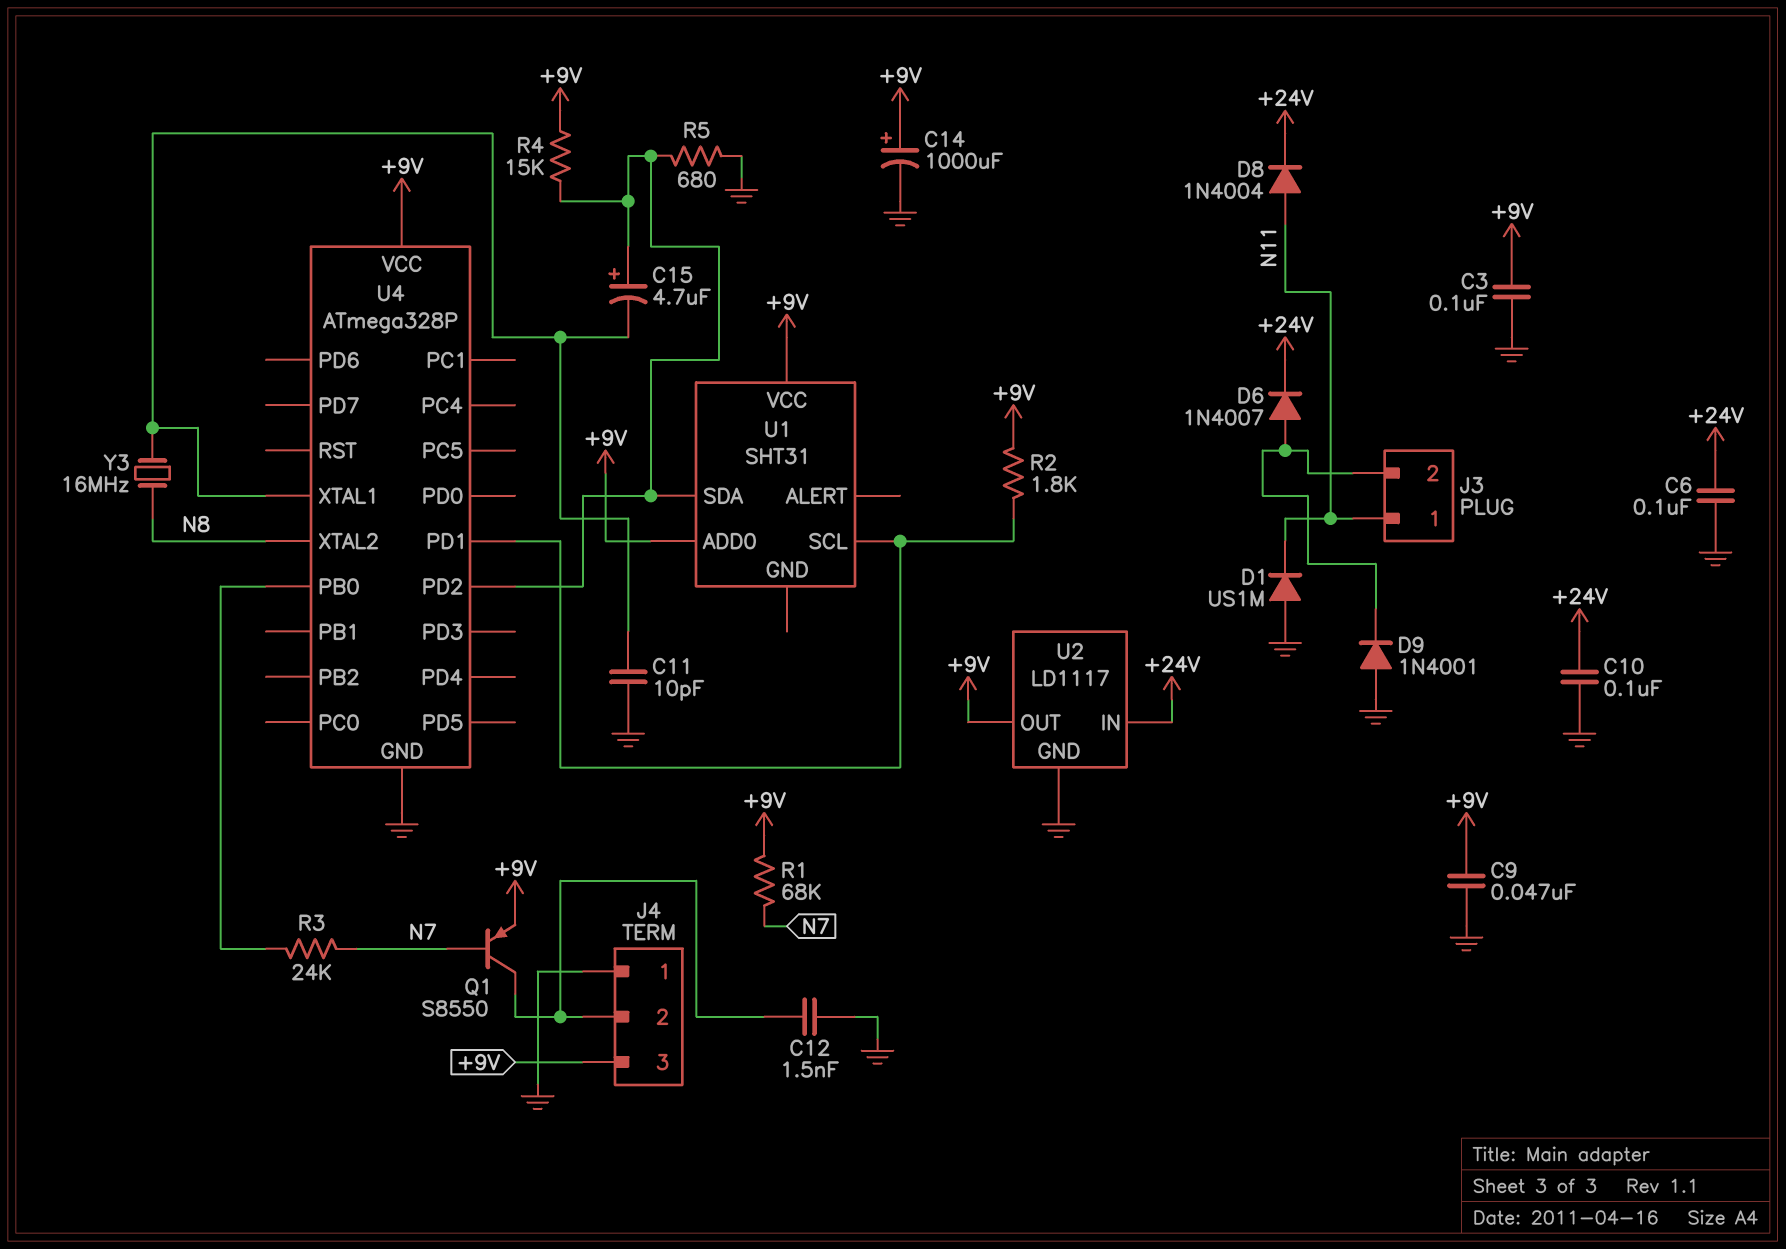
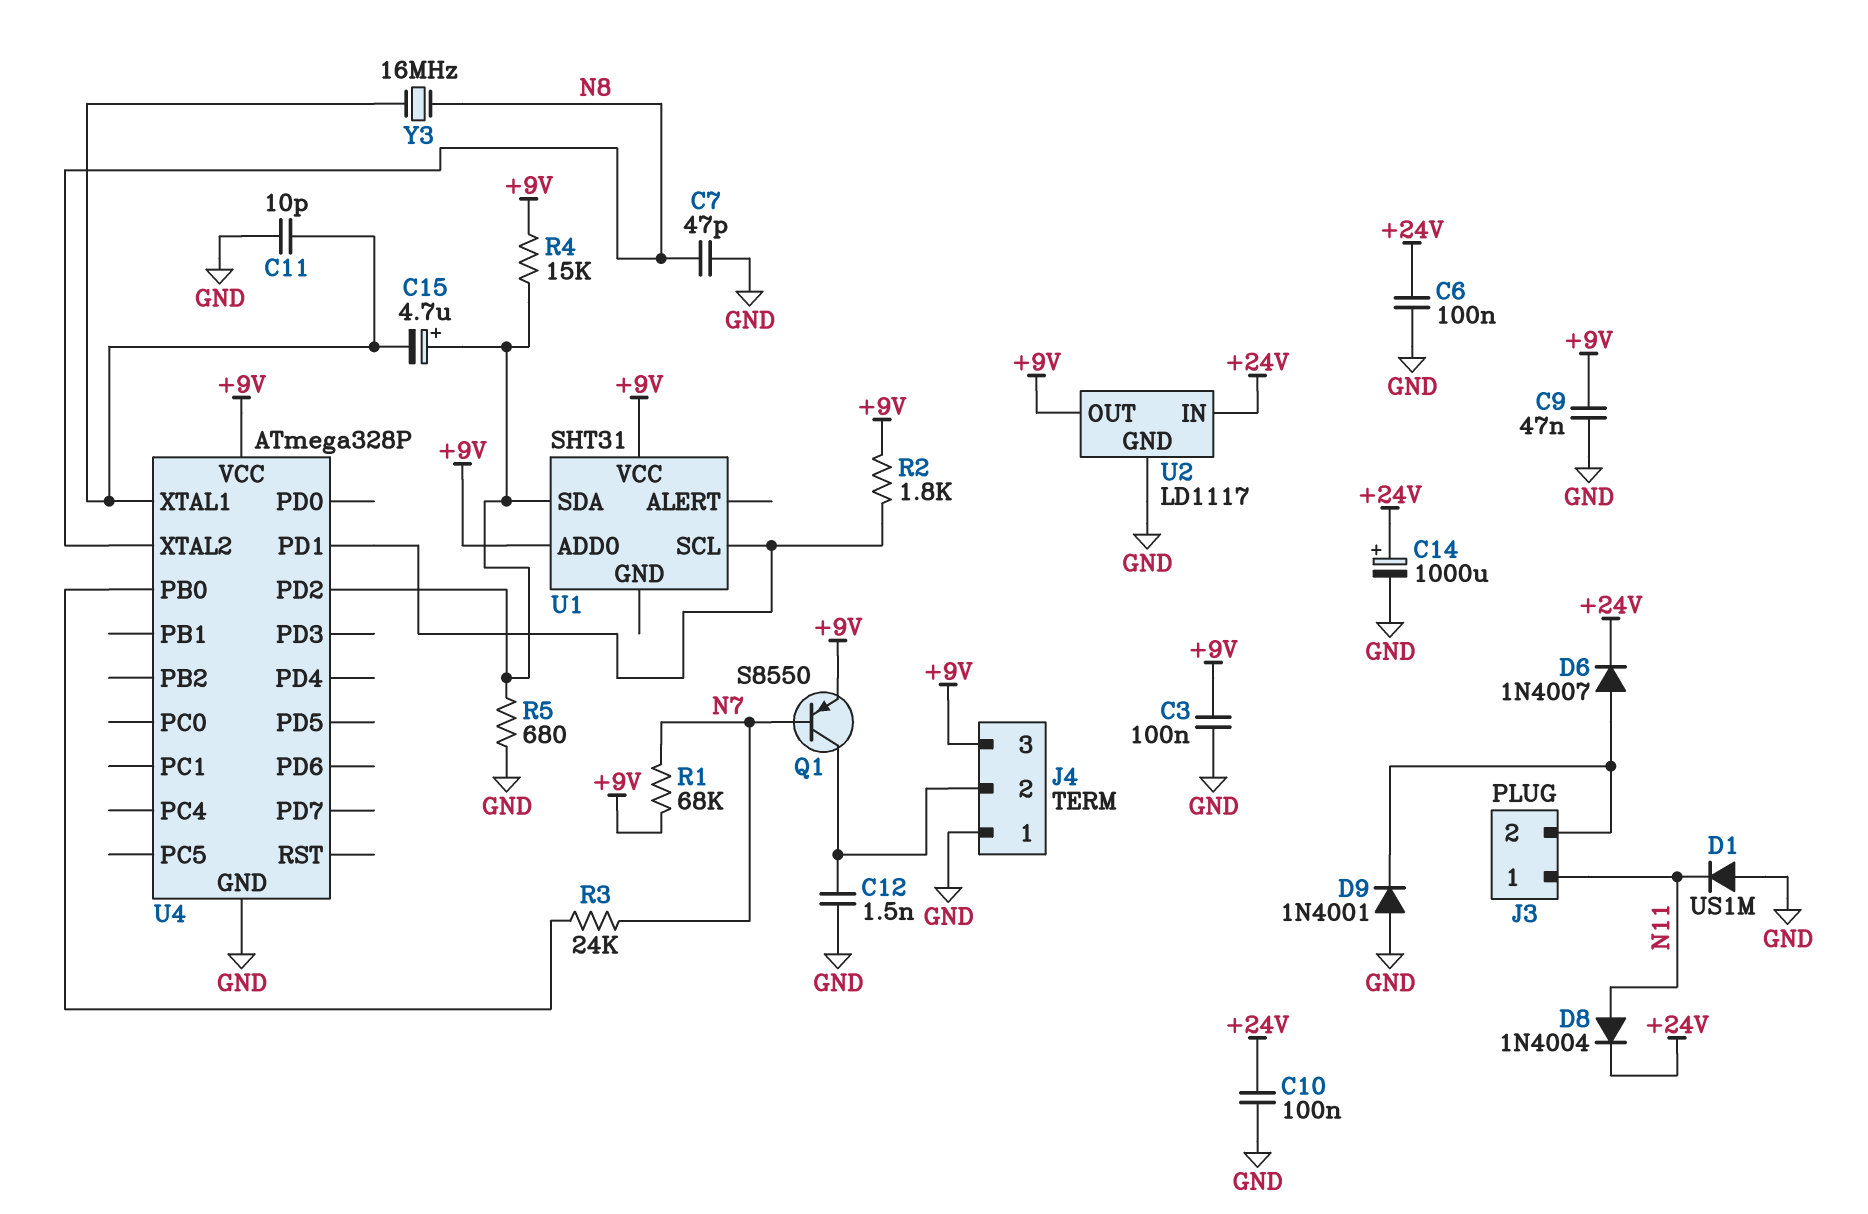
C7: none -> 47pF (GND, N8)
C14: 1000uF (plus +9V, minus GND) -> 1000uF (plus +24V, minus GND)

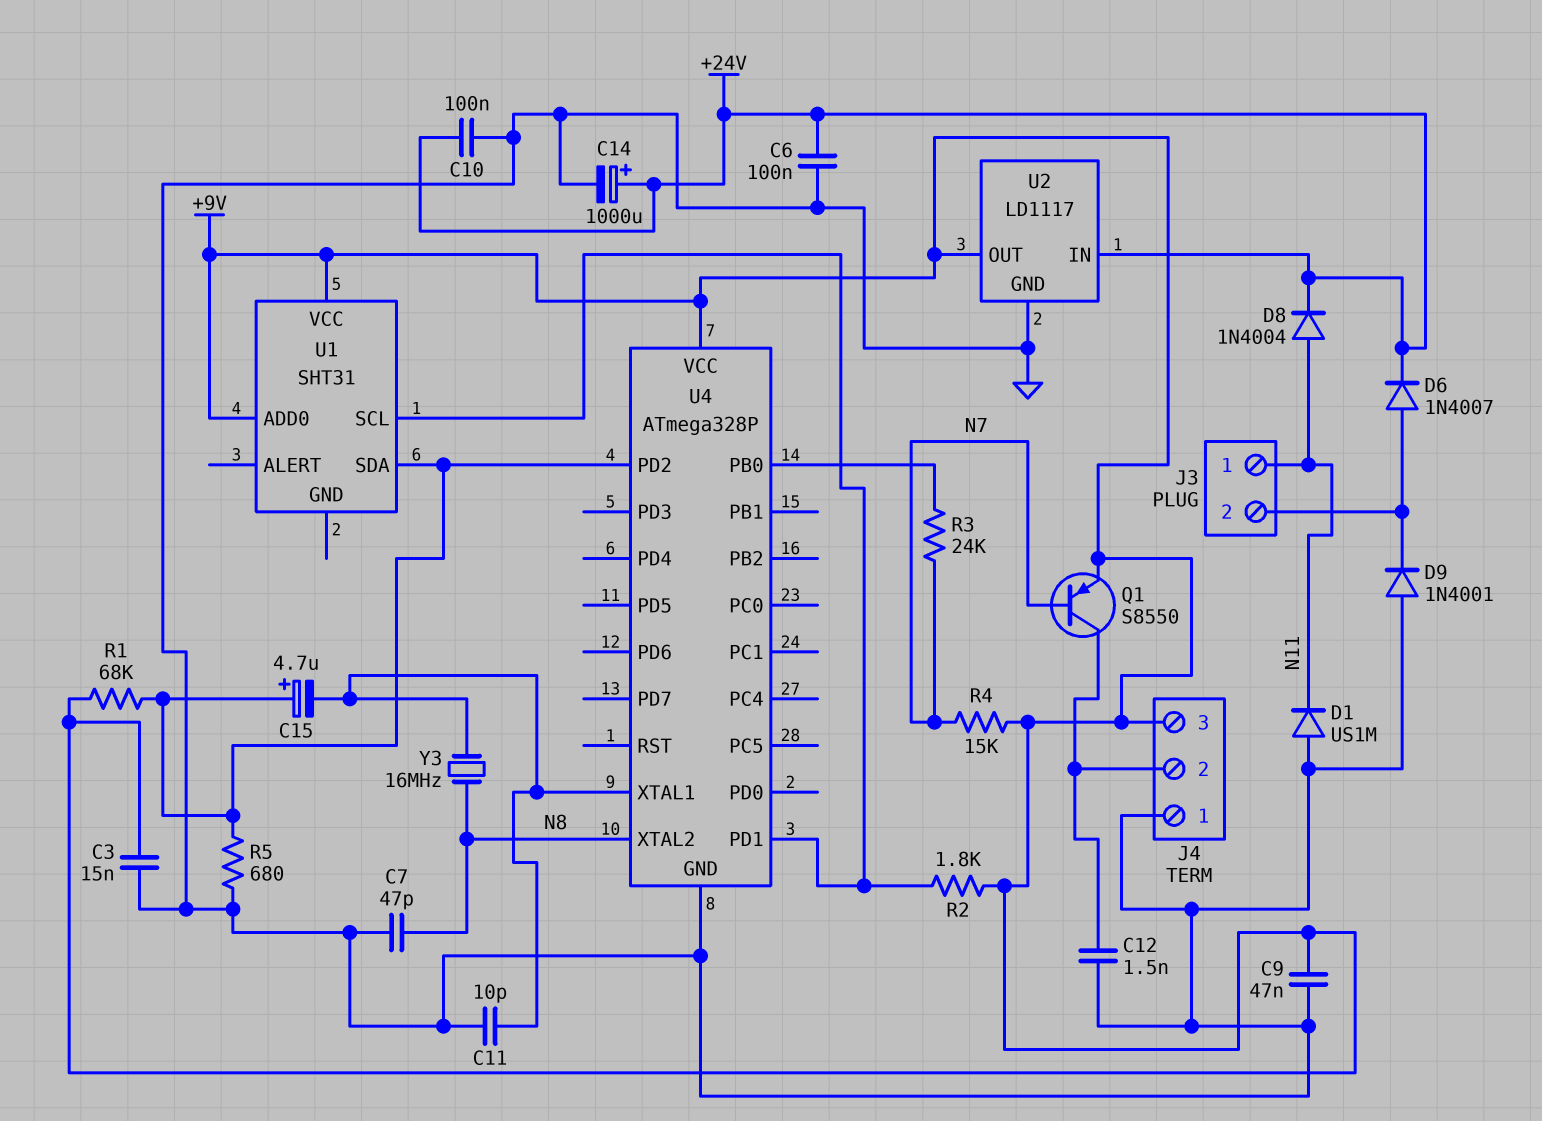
C3: 100nF (+9V, GND) -> 15nF (+9V, GND)
R1: 68k (+9V, N7) -> 68k (+9V, U1/SDA)
R4: 15k (+9V, U1/SDA) -> 15k (+9V, N7)

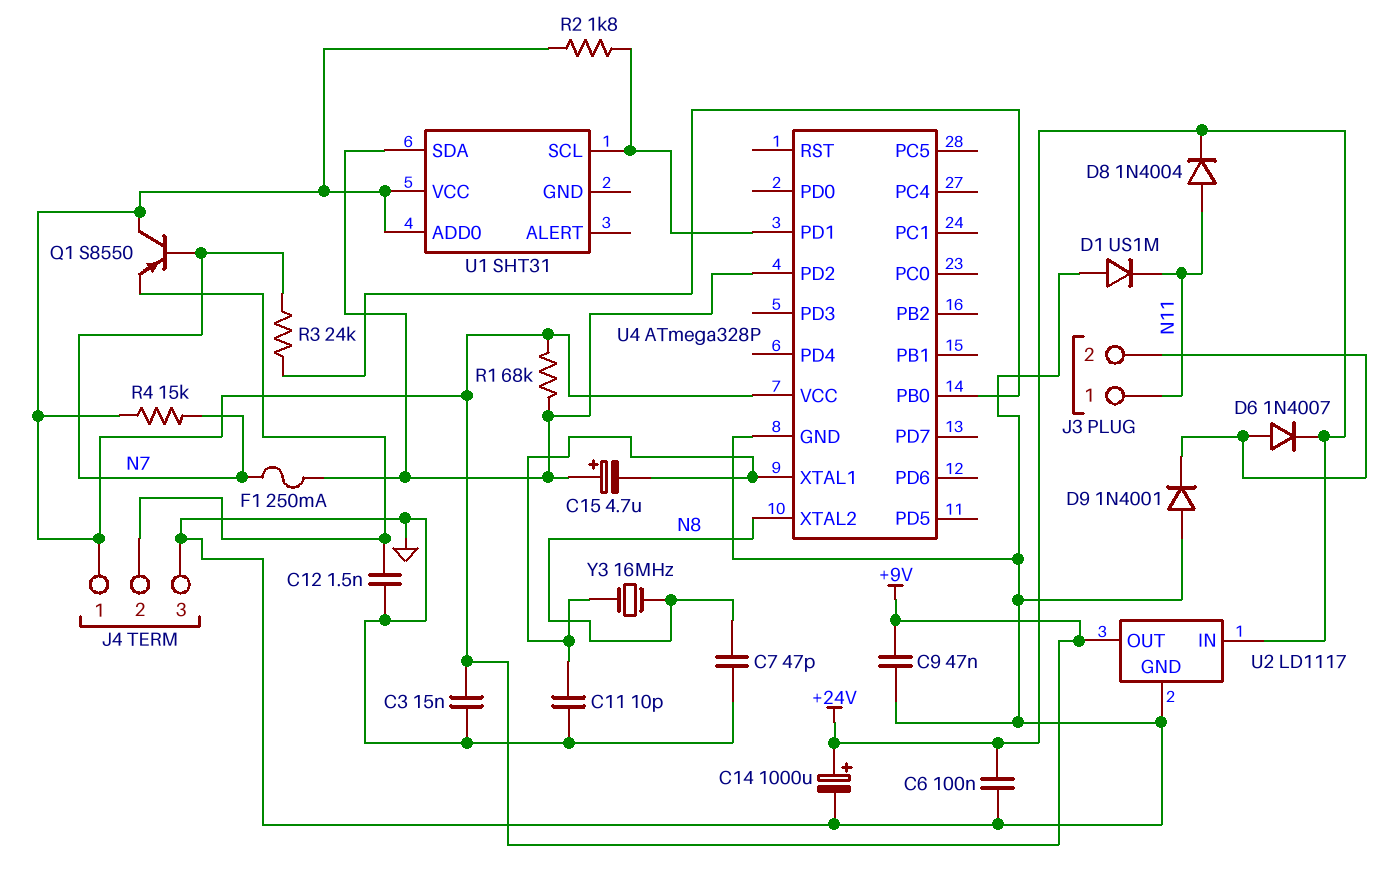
C10: 100nF (+24V, GND) -> none
F1: none -> 250mA (N7, U1/SDA)
J4 pin 1: GND -> +9V
J4 pin 3: +9V -> GND
Q1: PNP S8550 (B N7, C J4/2, E +9V) -> PNP S8550 (B N7, C +9V, E J4/2)
R5: 680 (GND, U1/SDA) -> none

